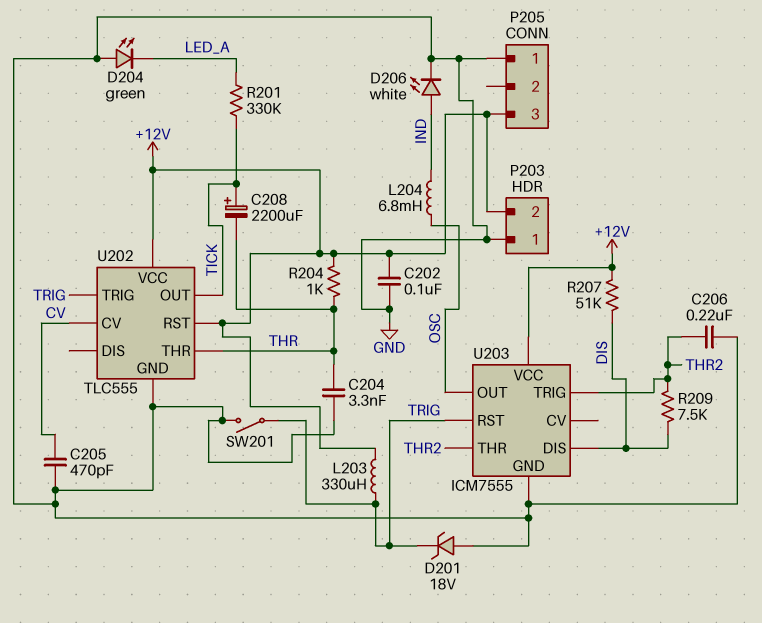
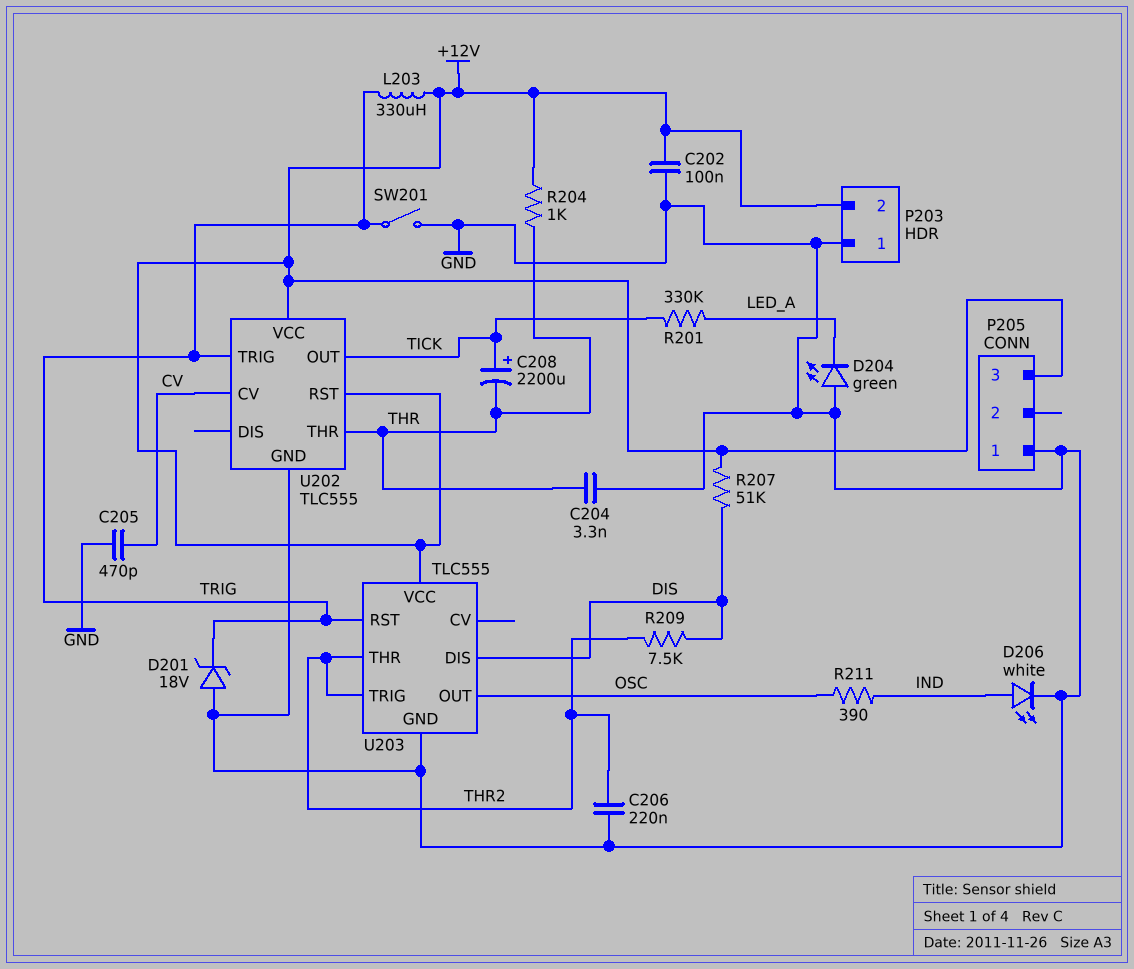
L204: 6.8mH (IND, OSC) -> none
R211: none -> 390 (IND, OSC)
U203: ICM7555 -> TLC555

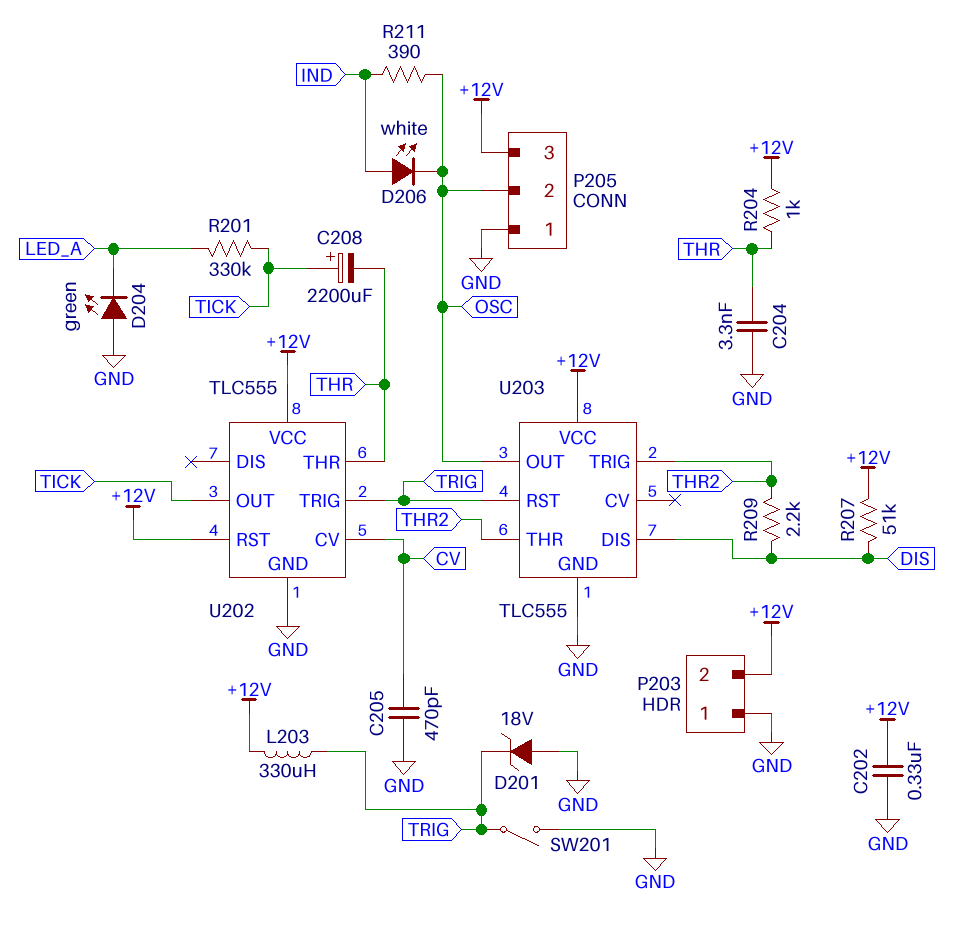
C202: 100nF (+12V, GND) -> 330nF (+12V, GND)
C206: 220nF (GND, THR2) -> none
D206: LED white (A IND, K GND) -> LED white (A IND, K OSC)
P205 pin 2: none -> OSC
R209: 7.5k (DIS, THR2) -> 2.2k (DIS, THR2)

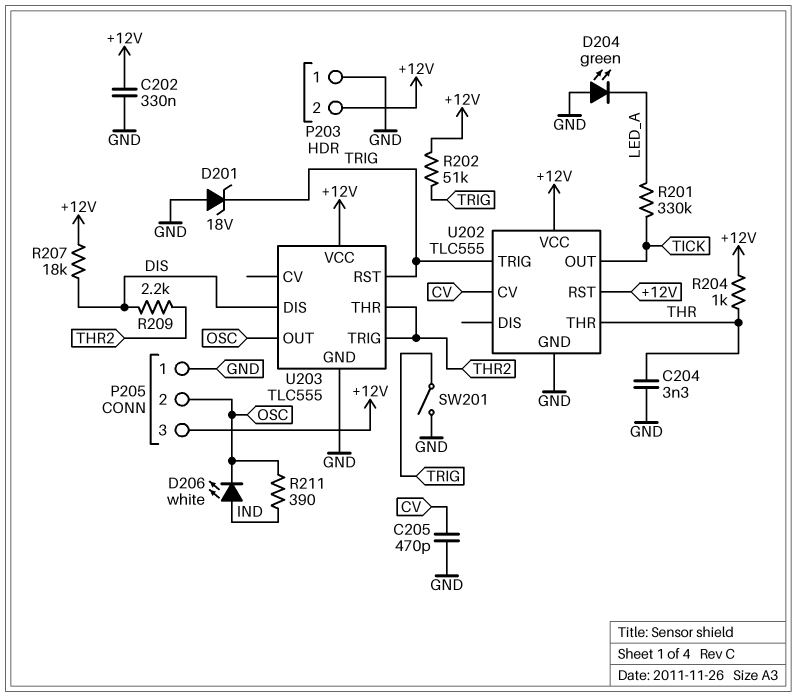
C208: 2200uF (plus TICK, minus THR) -> none
L203: 330uH (+12V, TRIG) -> none
R202: none -> 51k (+12V, TRIG)
R207: 51k (+12V, DIS) -> 18k (+12V, DIS)

